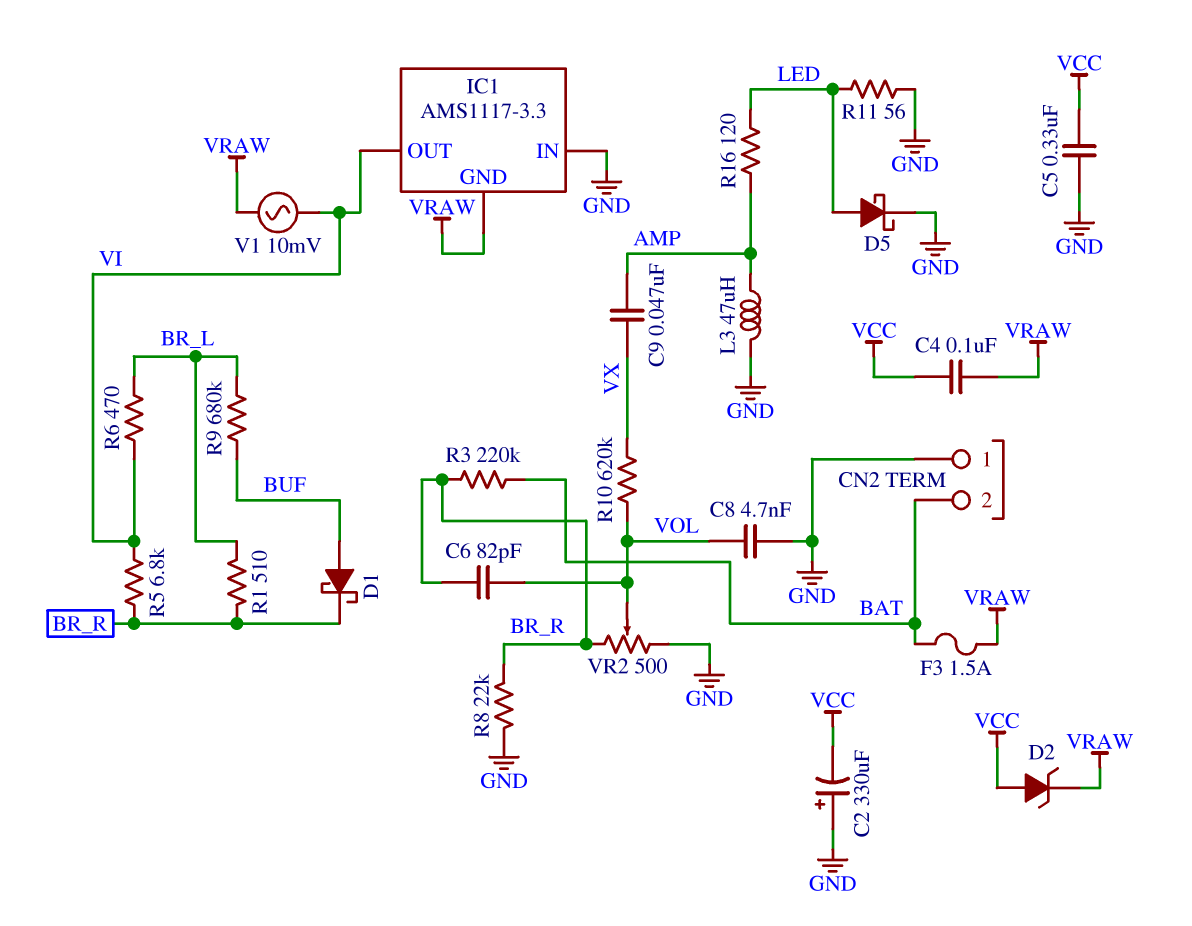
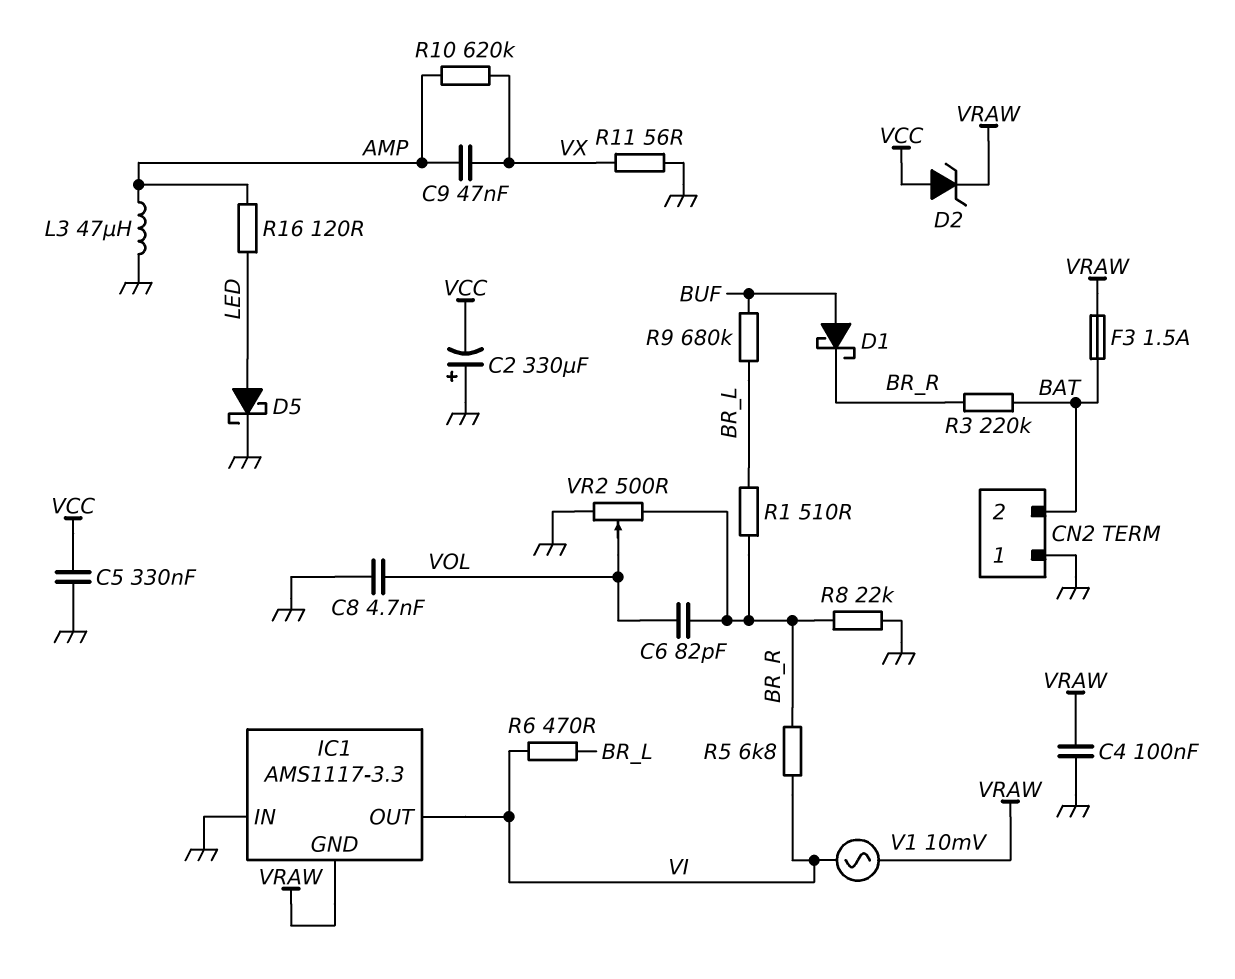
C4: 100nF (VCC, VRAW) -> 100nF (GND, VRAW)
R10: 620k (VOL, VX) -> 620k (AMP, VX)
R11: 56 (GND, LED) -> 56 (GND, VX)

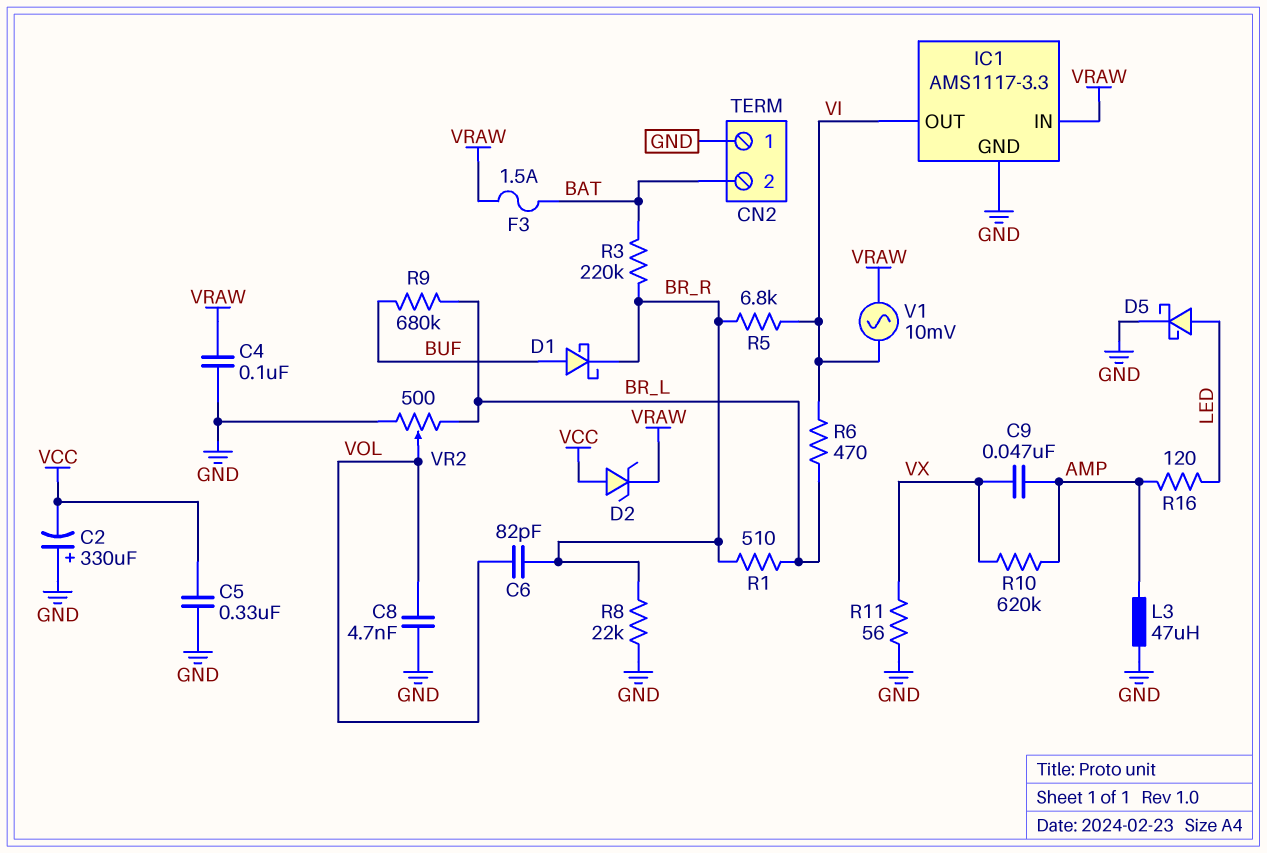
IC1 pin GND: VRAW -> GND
IC1 pin IN: GND -> VRAW
VR2: 500 (BR_R, GND, wiper VOL) -> 500 (BR_L, GND, wiper VOL)

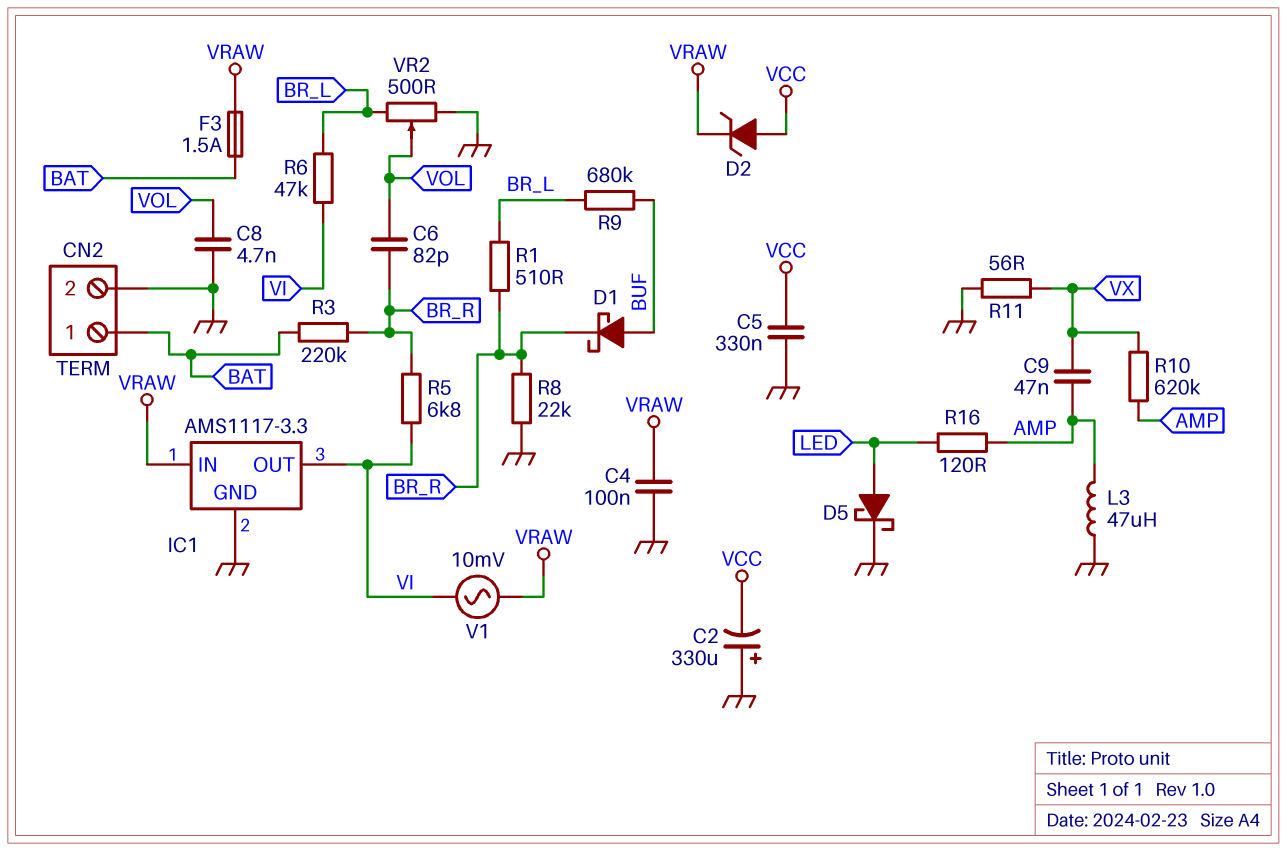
CN2 pin 1: GND -> BAT
CN2 pin 2: BAT -> GND
R6: 470 (BR_L, VI) -> 47k (BR_L, VI)

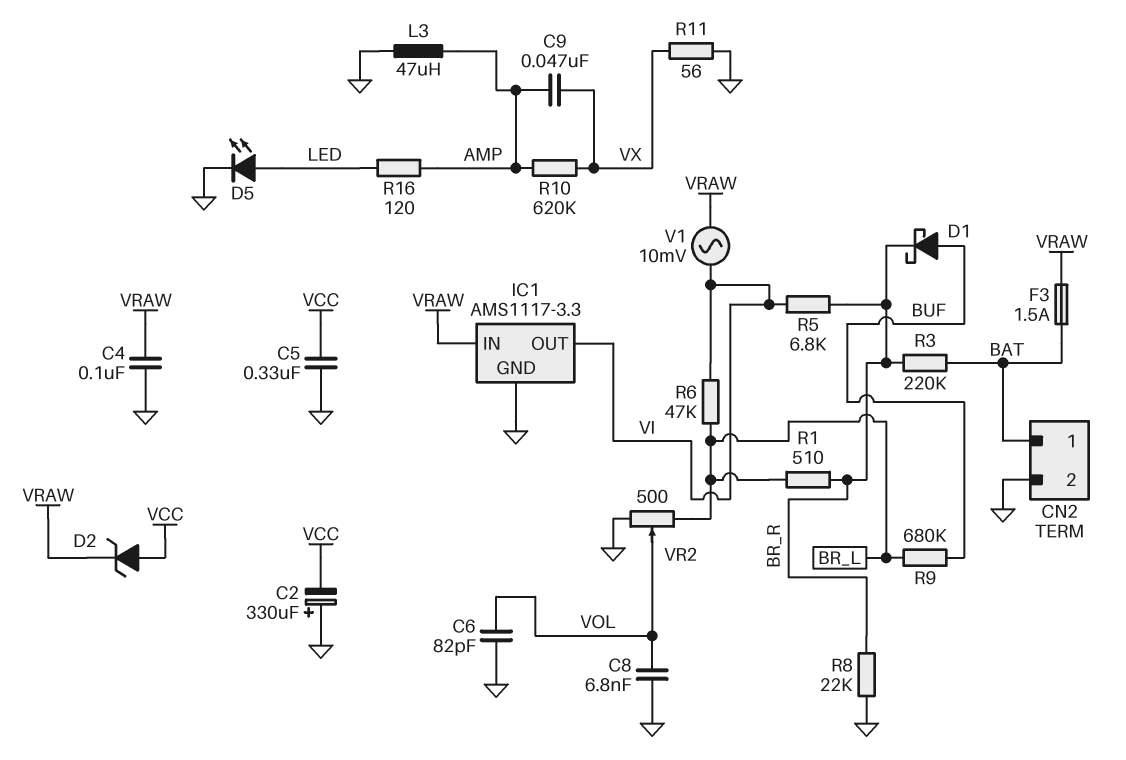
C6: 82pF (BR_R, VOL) -> 82pF (GND, VOL)
C8: 4.7nF (GND, VOL) -> 6.8nF (GND, VOL)
D5: schottky (A LED, K GND) -> LED (A LED, K GND)

